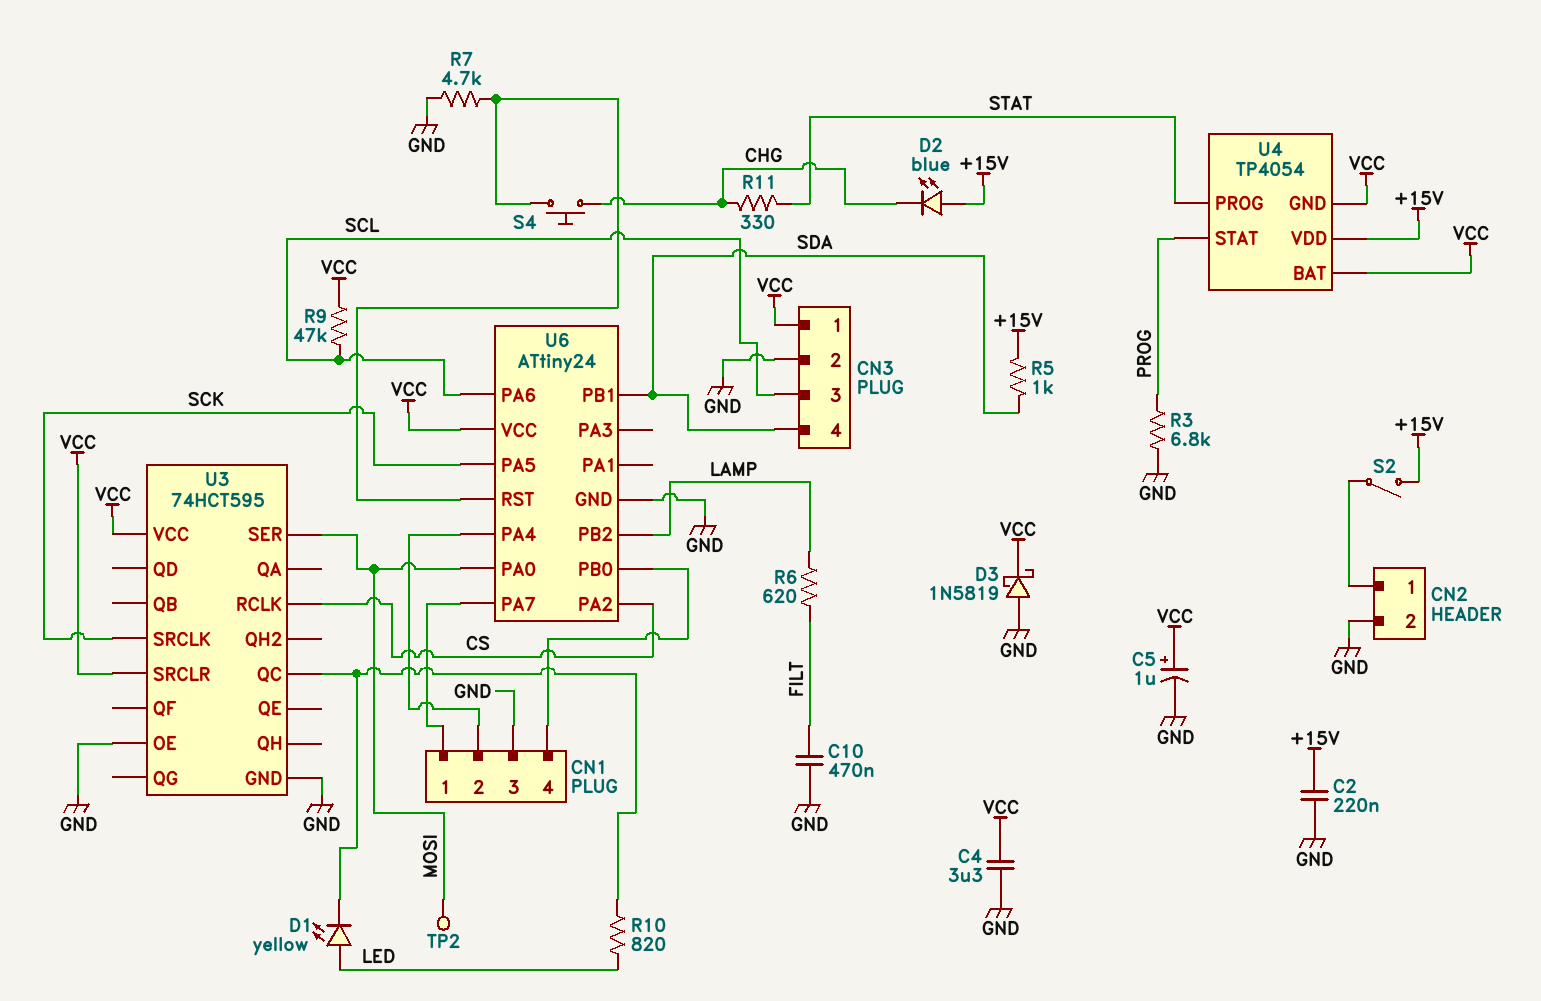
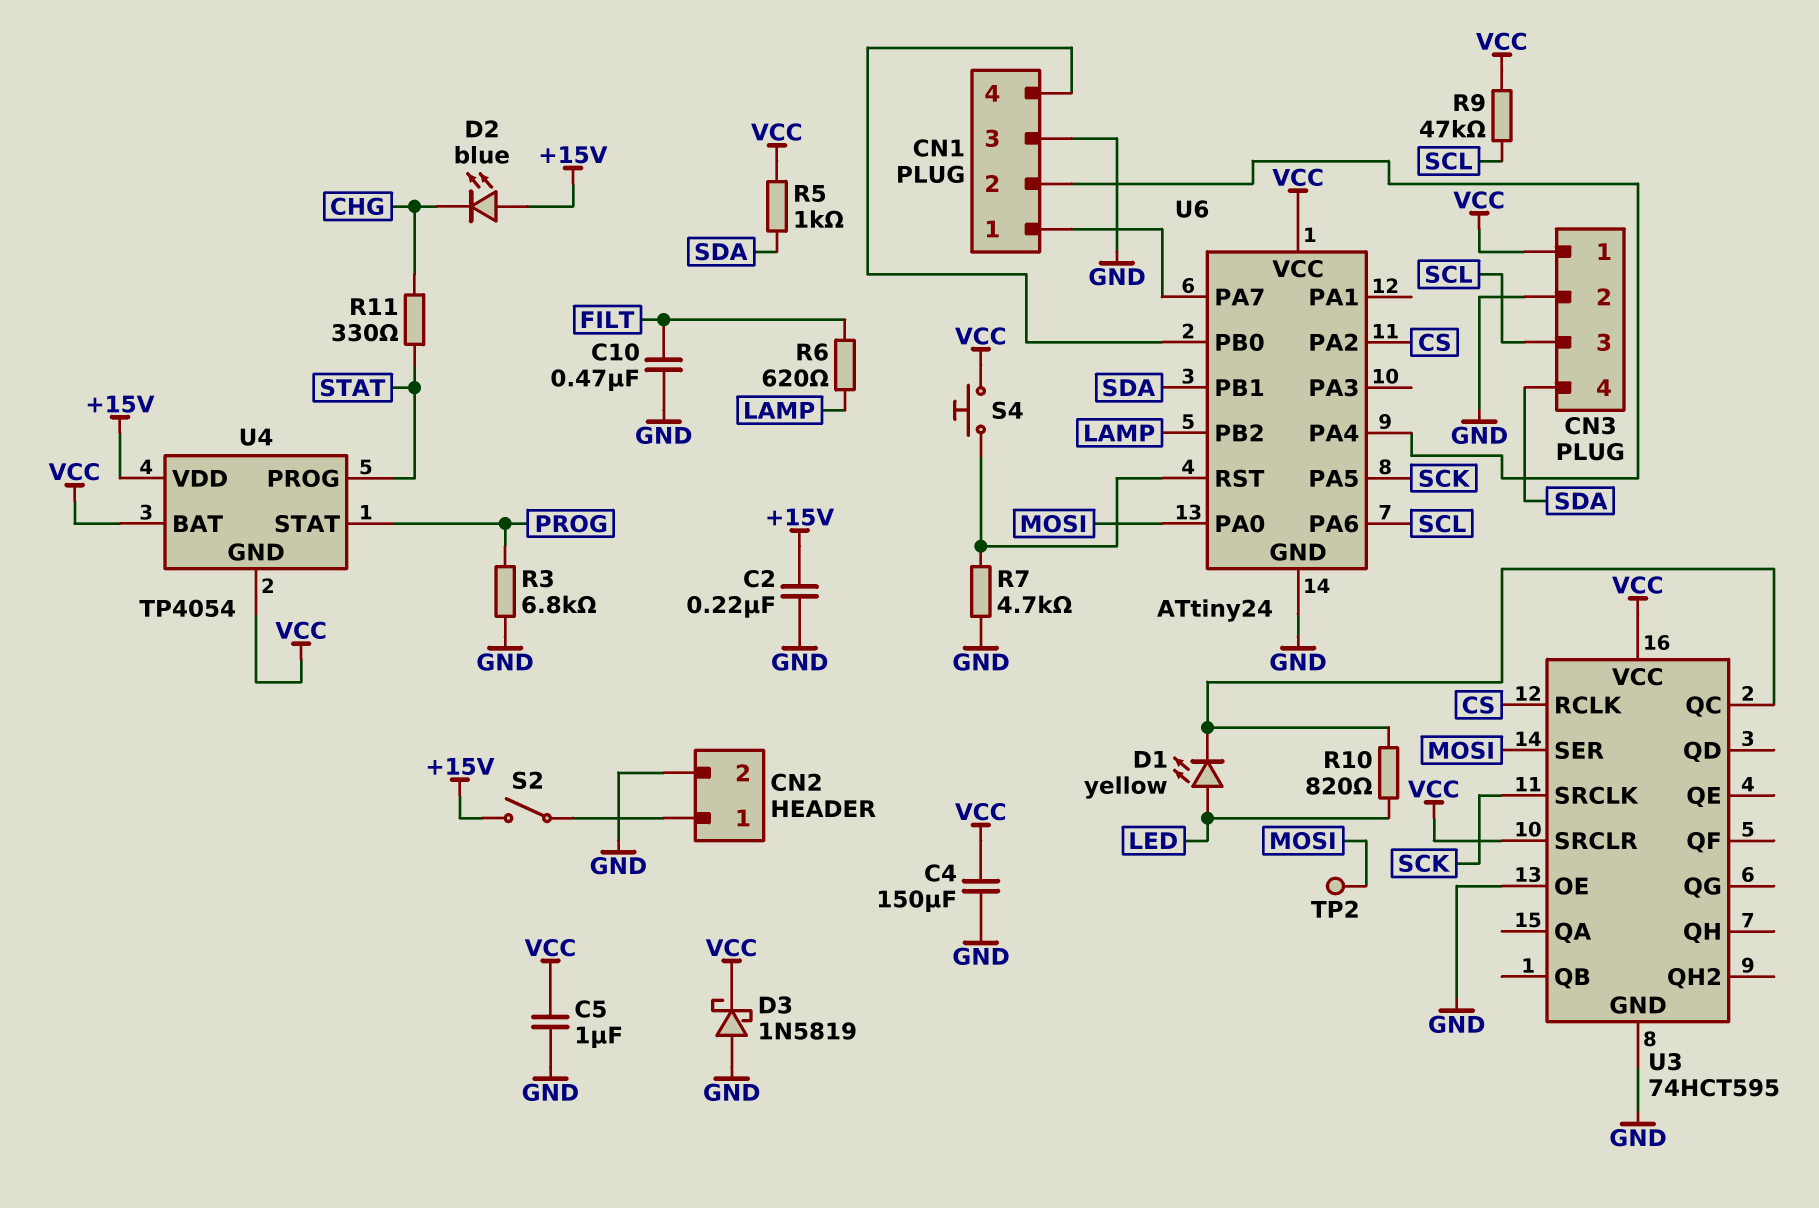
C4: 3.3uF (GND, VCC) -> 150uF (GND, VCC)
C5: 1uF (plus VCC, minus GND) -> 1uF (GND, VCC)
R5: 1k (+15V, SDA) -> 1k (SDA, VCC)
S4: button (CHG, U6/RST) -> button (U6/RST, VCC)

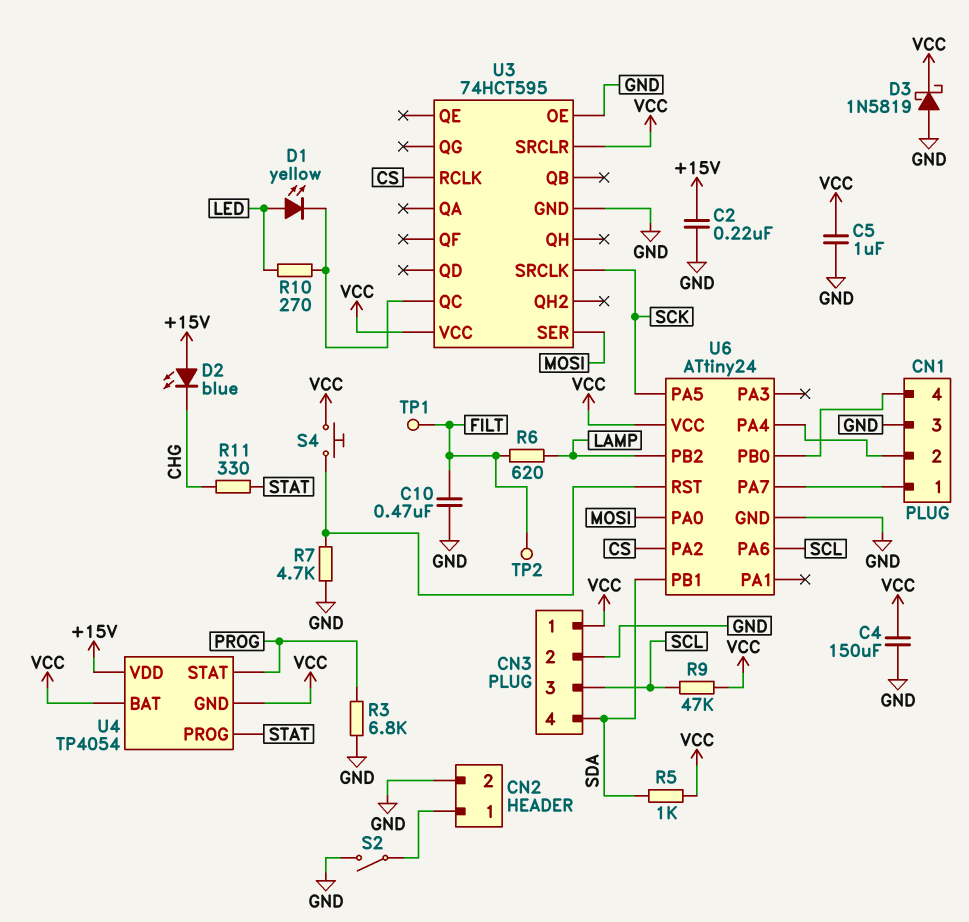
R10: 820 (LED, U3/QC) -> 270 (LED, U3/QC)
S2: switch (+15V, CN2/1) -> switch (CN2/1, GND)
TP1: none -> test point (FILT)
TP2: test point (MOSI) -> test point (FILT)

